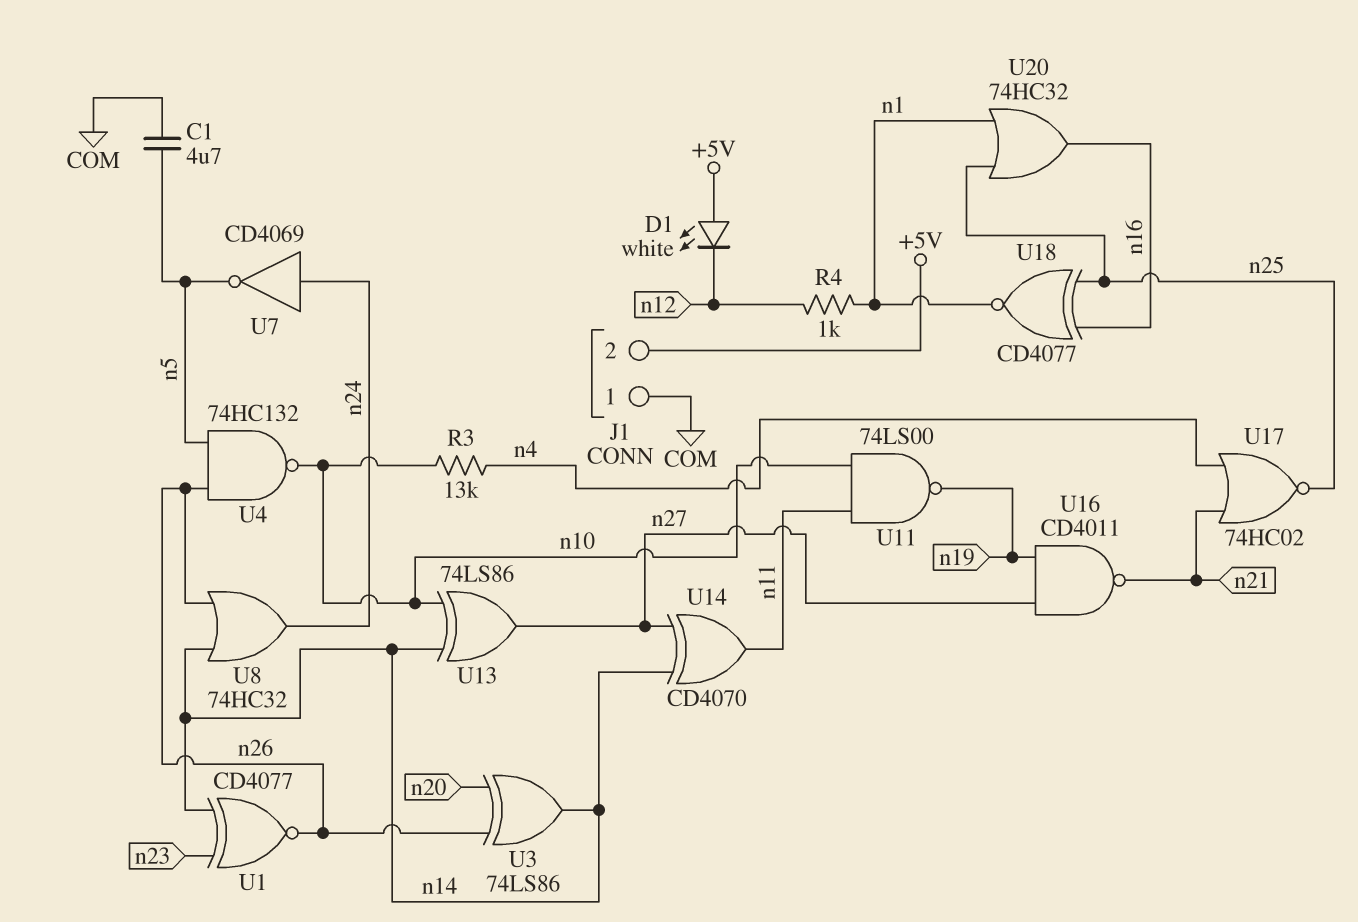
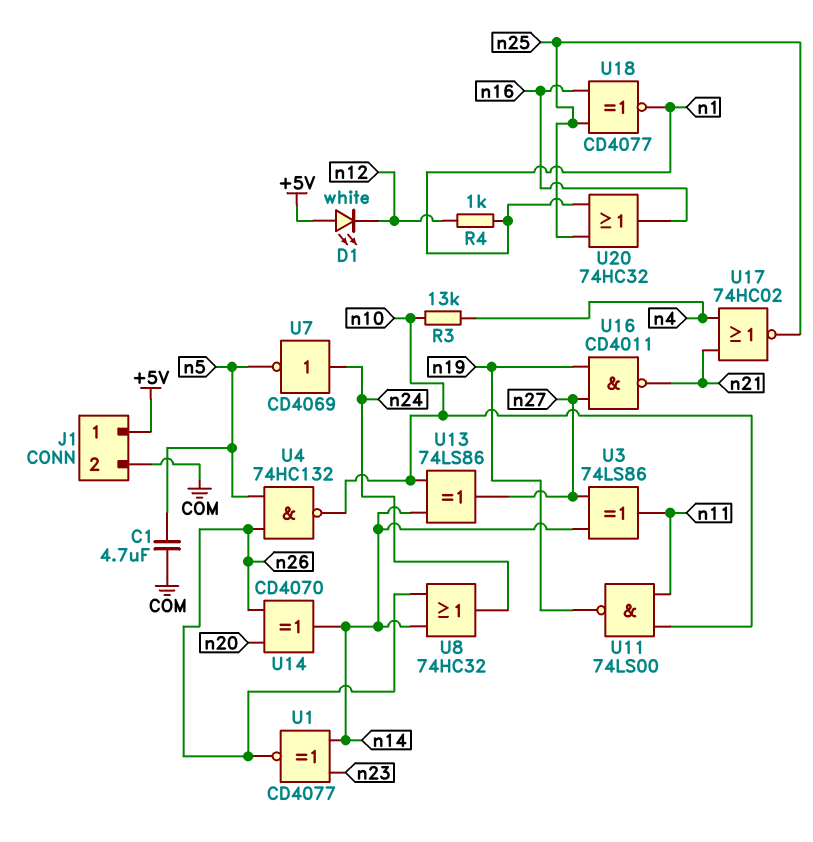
J1 pin 1: COM -> +5V
J1 pin 2: +5V -> COM
U3: XOR 74LS86 (in n20, in n26, out n14) -> XOR 74LS86 (in n14, in n27, out n11)
U14: XOR CD4070 (in n14, in n27, out n11) -> XOR CD4070 (in n20, in n26, out n14)

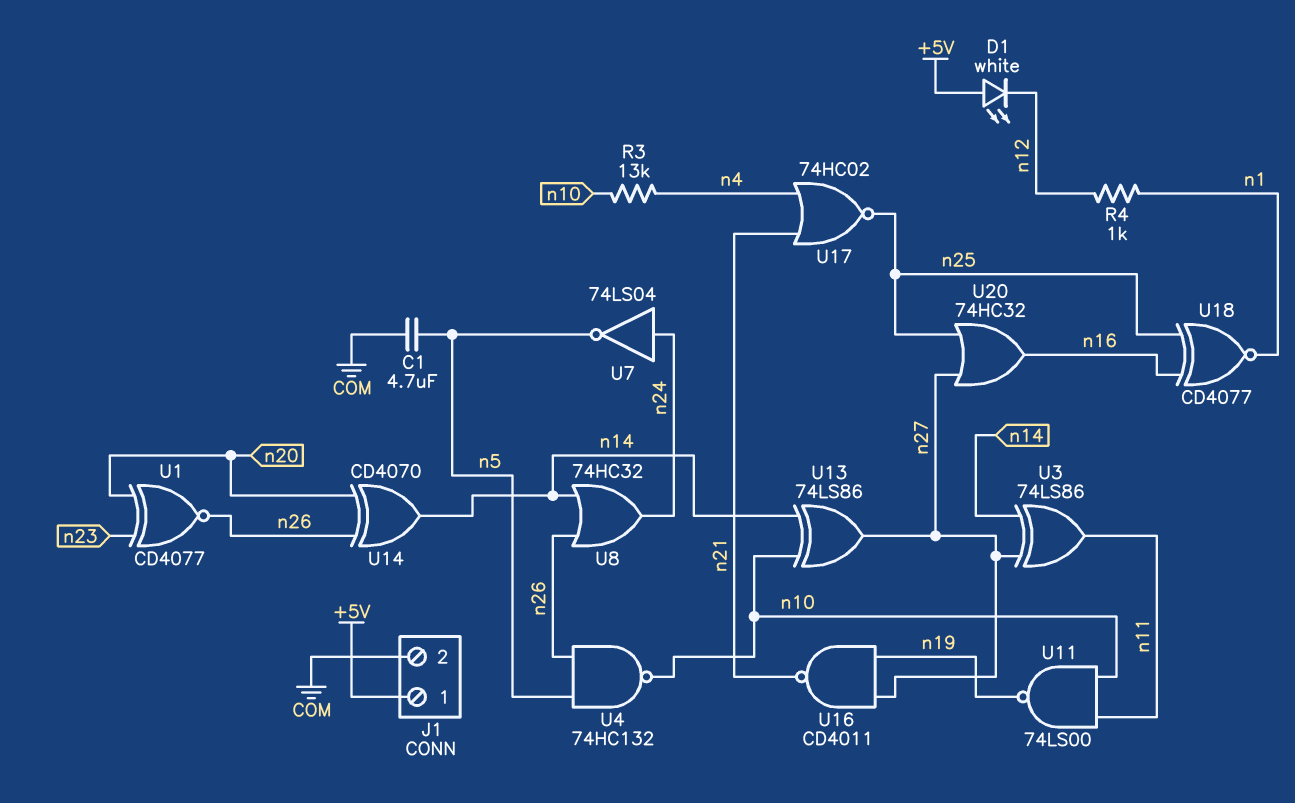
U1: XNOR CD4077 (in n14, in n23, out n26) -> XNOR CD4077 (in n20, in n23, out n26)
U7: NOT CD4069 (in n24, out n5) -> NOT 74LS04 (in n24, out n5)
U20: OR 74HC32 (in n1, in n25, out n16) -> OR 74HC32 (in n25, in n27, out n16)

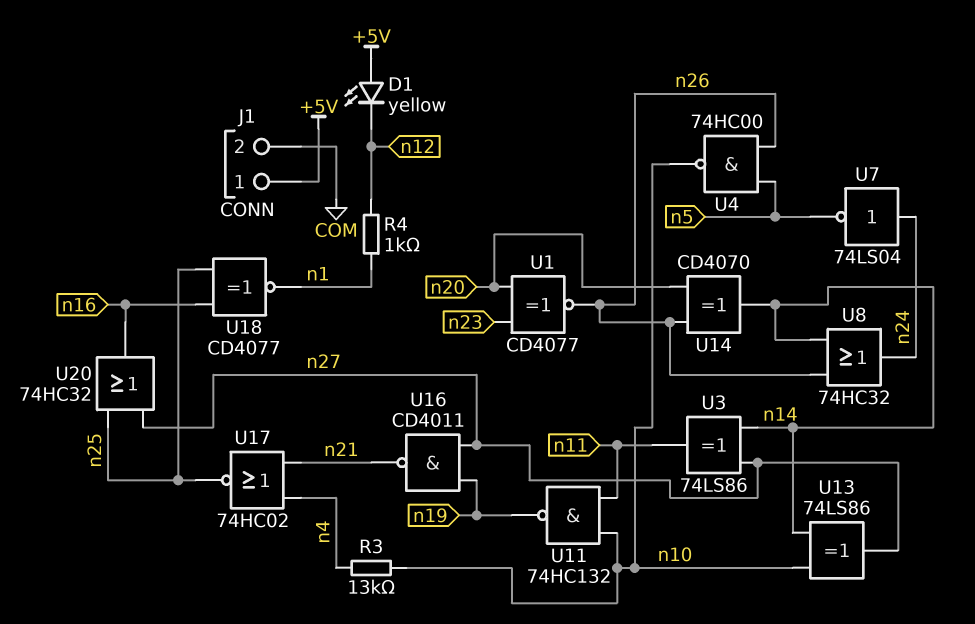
C1: 4.7uF (COM, n5) -> none
D1: LED white (A +5V, K n12) -> LED yellow (A +5V, K n12)
U4: NAND 74HC132 (in n5, in n26, out n10) -> NAND 74HC00 (in n5, in n26, out n10)
U11: NAND 74LS00 (in n10, in n11, out n19) -> NAND 74HC132 (in n10, in n11, out n19)

